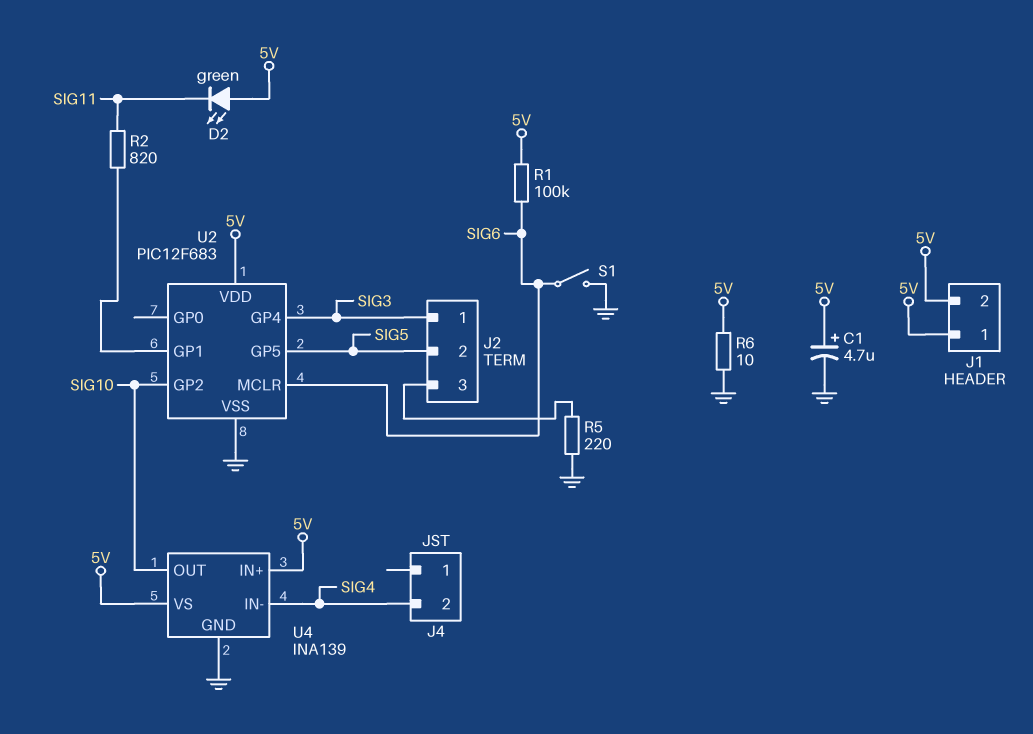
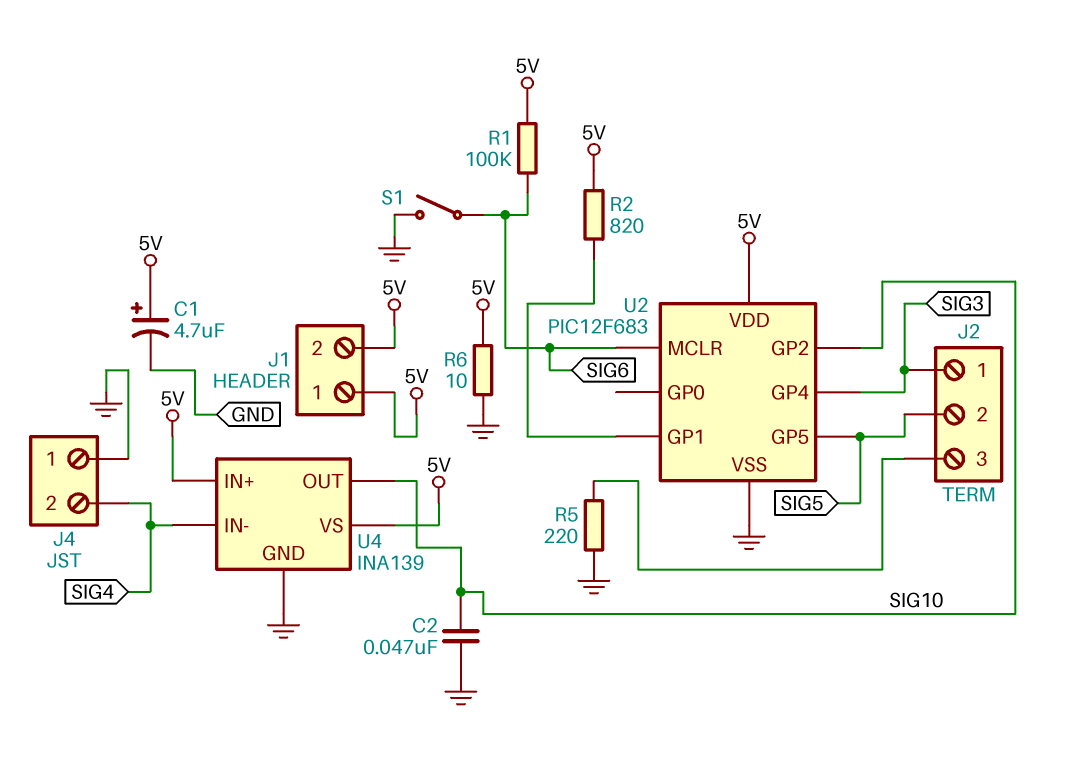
C2: none -> 47nF (GND, SIG10)
D2: LED green (A 5V, K SIG11) -> none
J4 pin 1: none -> GND
R2: 820 (SIG11, U2/GP1) -> 820 (5V, U2/GP1)

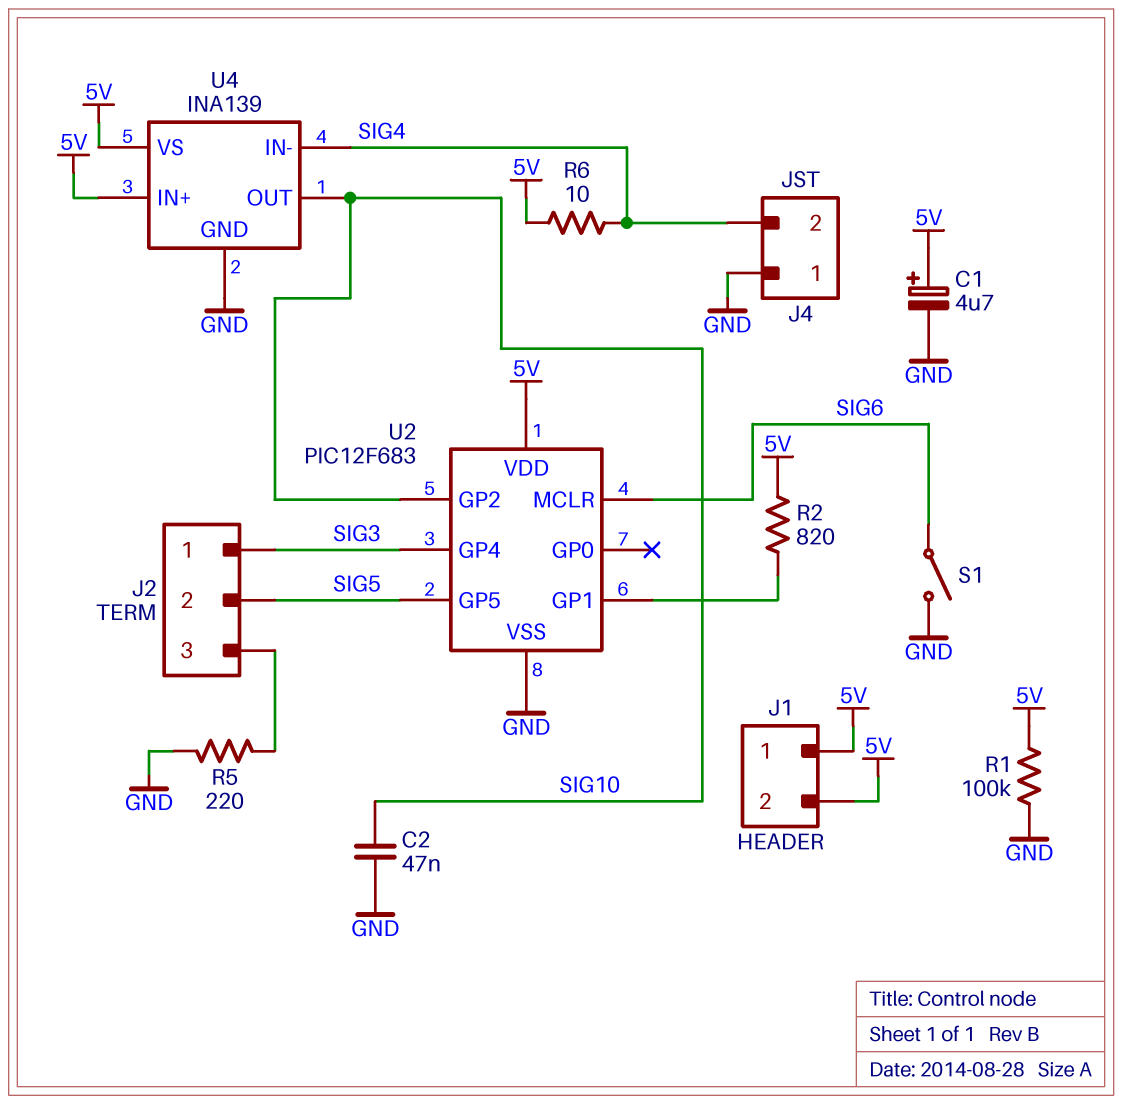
R1: 100k (5V, SIG6) -> 100k (5V, GND)
R6: 10 (5V, GND) -> 10 (5V, SIG4)

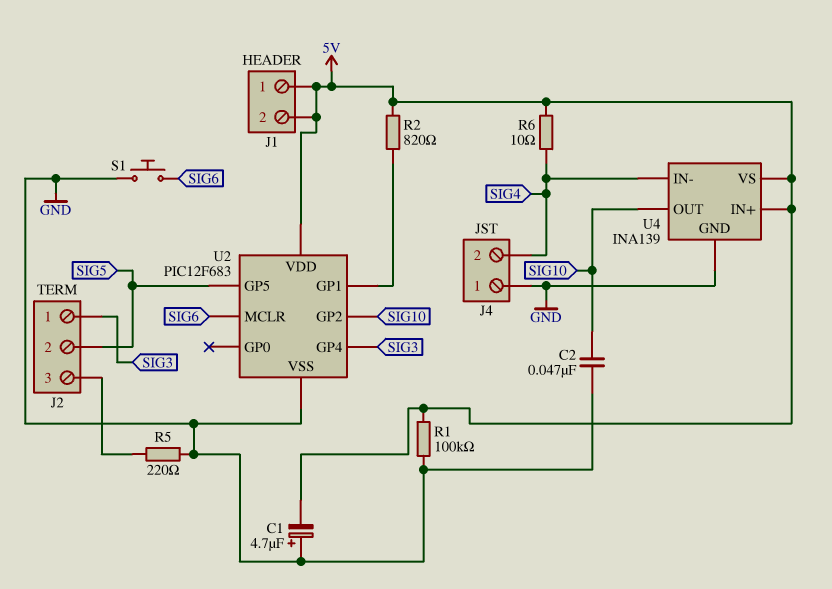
C1: 4.7uF (plus 5V, minus GND) -> 4.7uF (plus GND, minus 5V)
S1: switch (GND, SIG6) -> button (GND, SIG6)

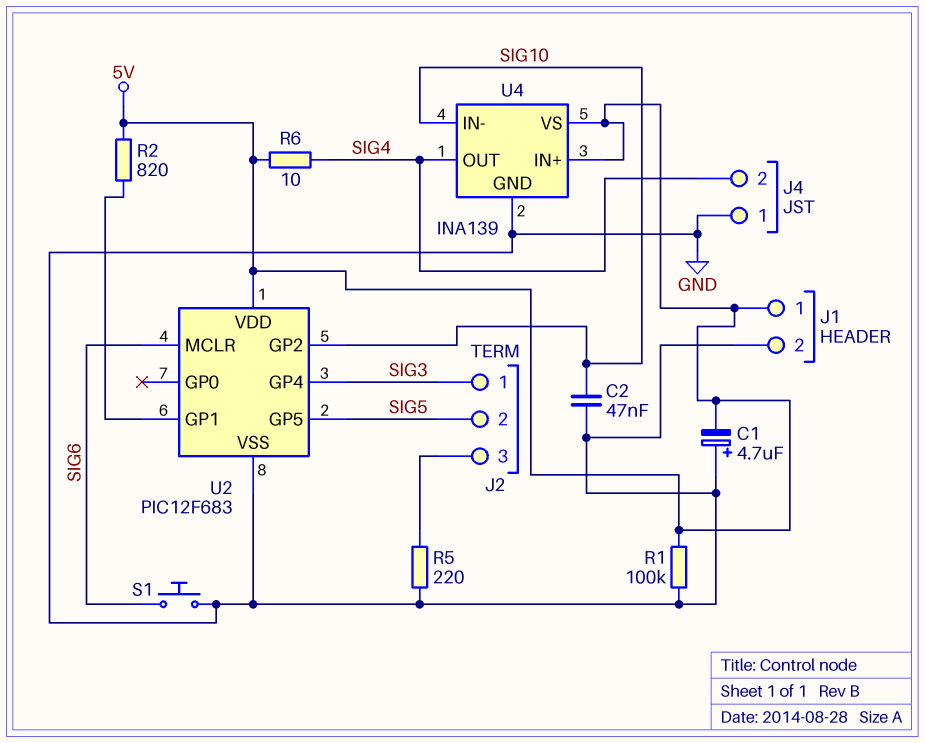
J1 pin 2: 5V -> GND
U4 pin IN-: SIG4 -> SIG10
U4 pin OUT: SIG10 -> SIG4

